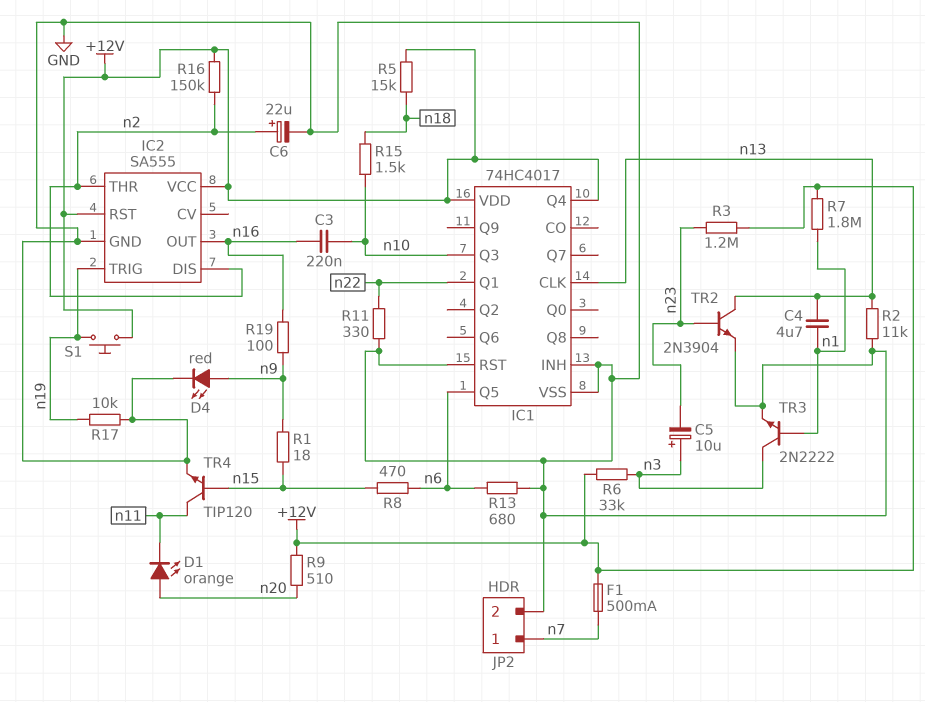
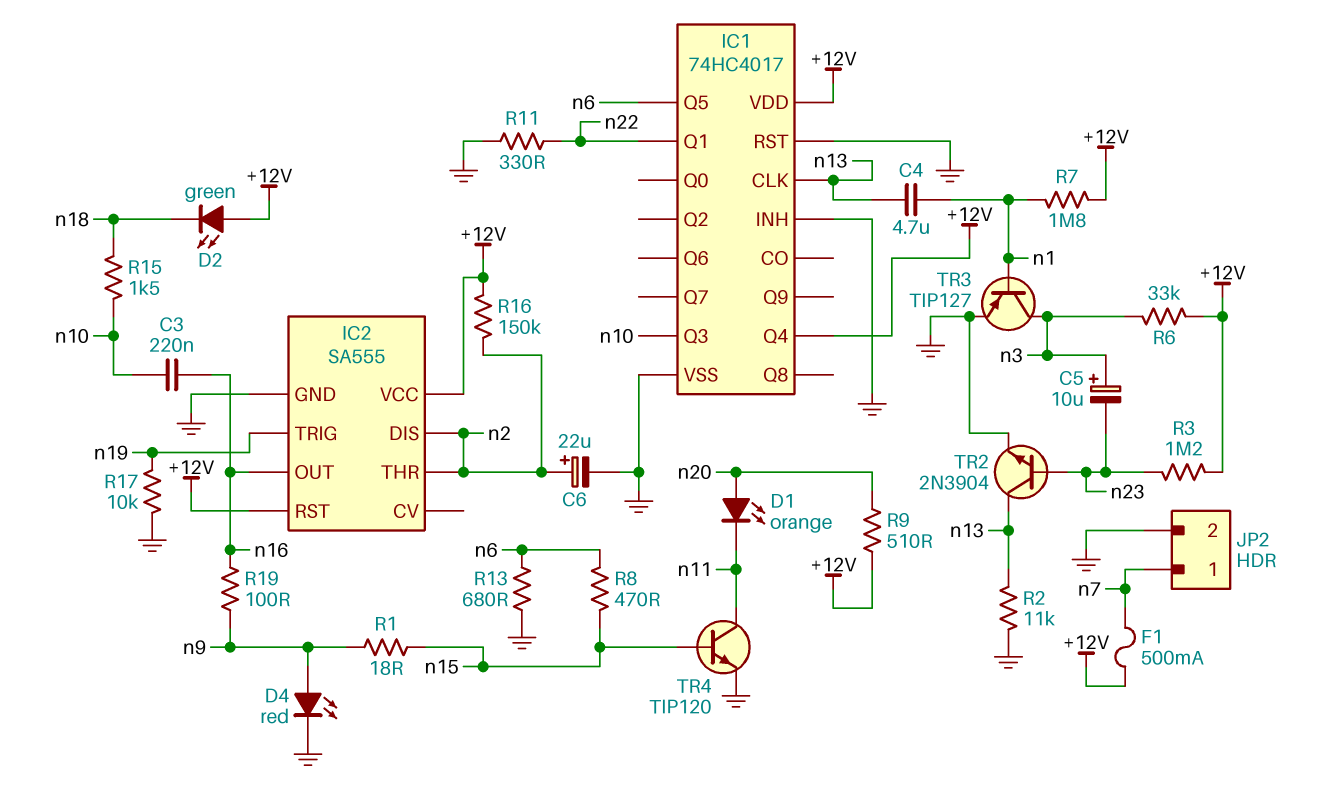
D2: none -> LED green (A +12V, K n18)
R5: 15k (+12V, n18) -> none
S1: button (+12V, n19) -> none
TR3: NPN 2N2222 (B n1, C n3, E GND) -> PNP TIP127 (B n1, C n3, E GND)

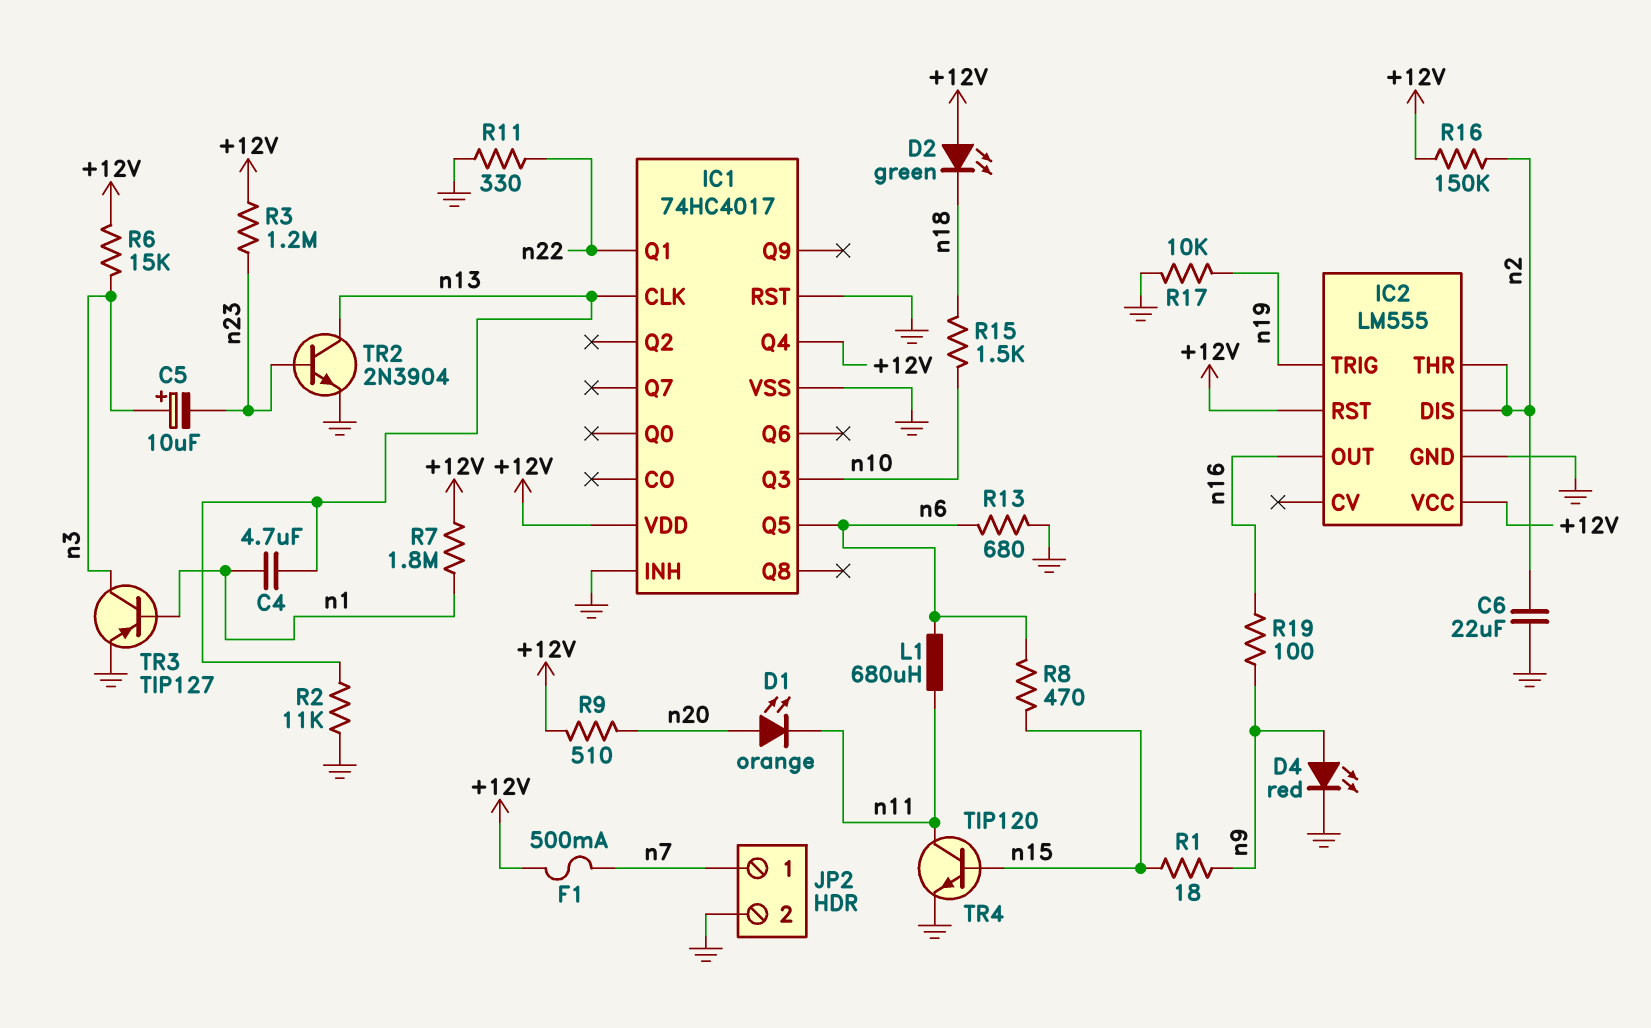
C3: 220nF (n10, n16) -> none
C6: 22uF (plus n2, minus GND) -> 22uF (GND, n2)
IC2: SA555 -> LM555
L1: none -> 680uH (n6, n11)
R6: 33k (+12V, n3) -> 15k (+12V, n3)

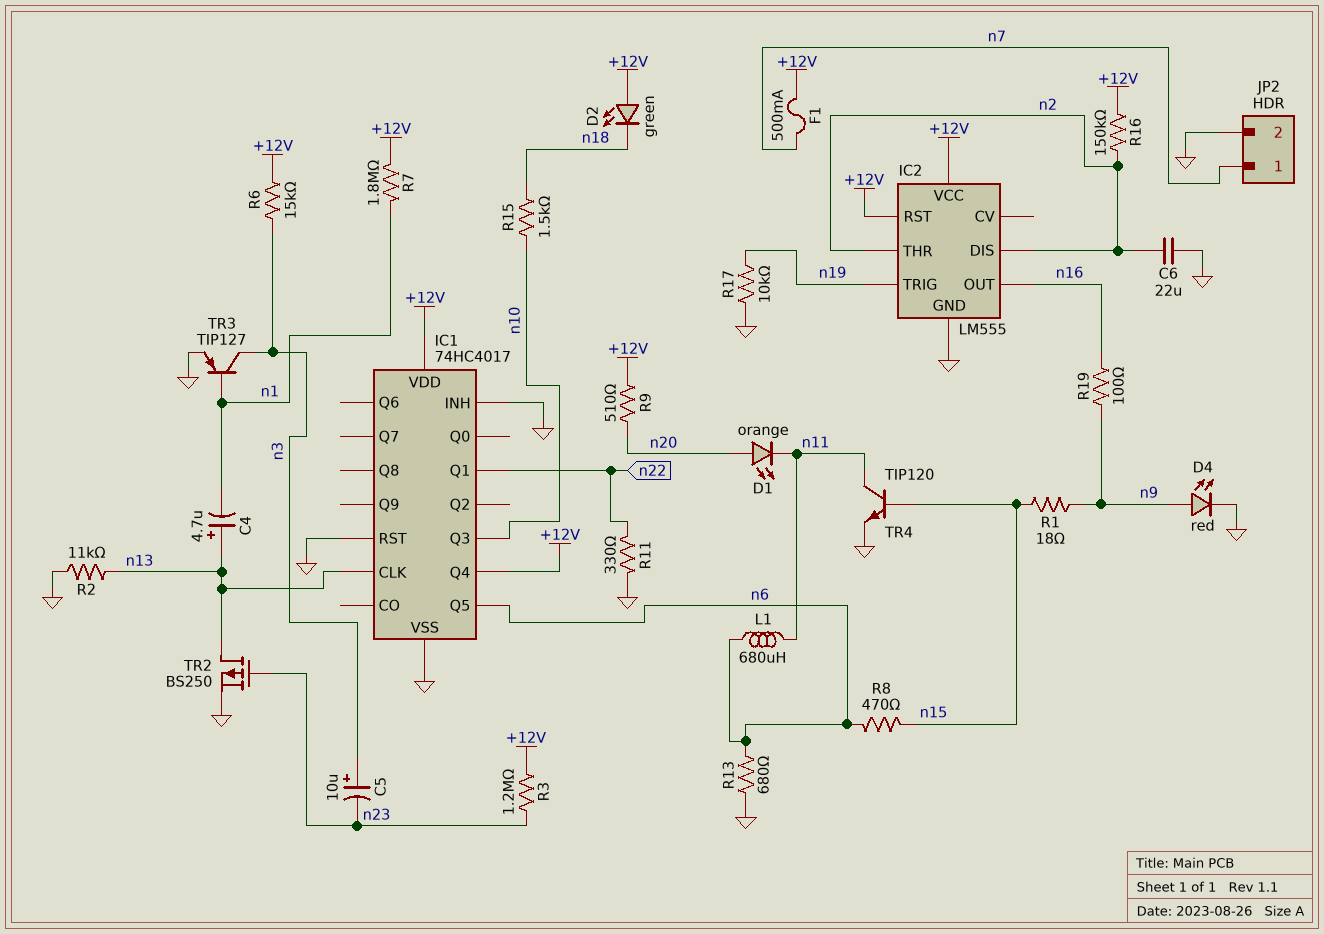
C4: 4.7uF (n1, n13) -> 4.7uF (plus n13, minus n1)
TR2: NPN 2N3904 (B n23, C n13, E GND) -> PMOS BS250 (G n23, D n13, S GND)

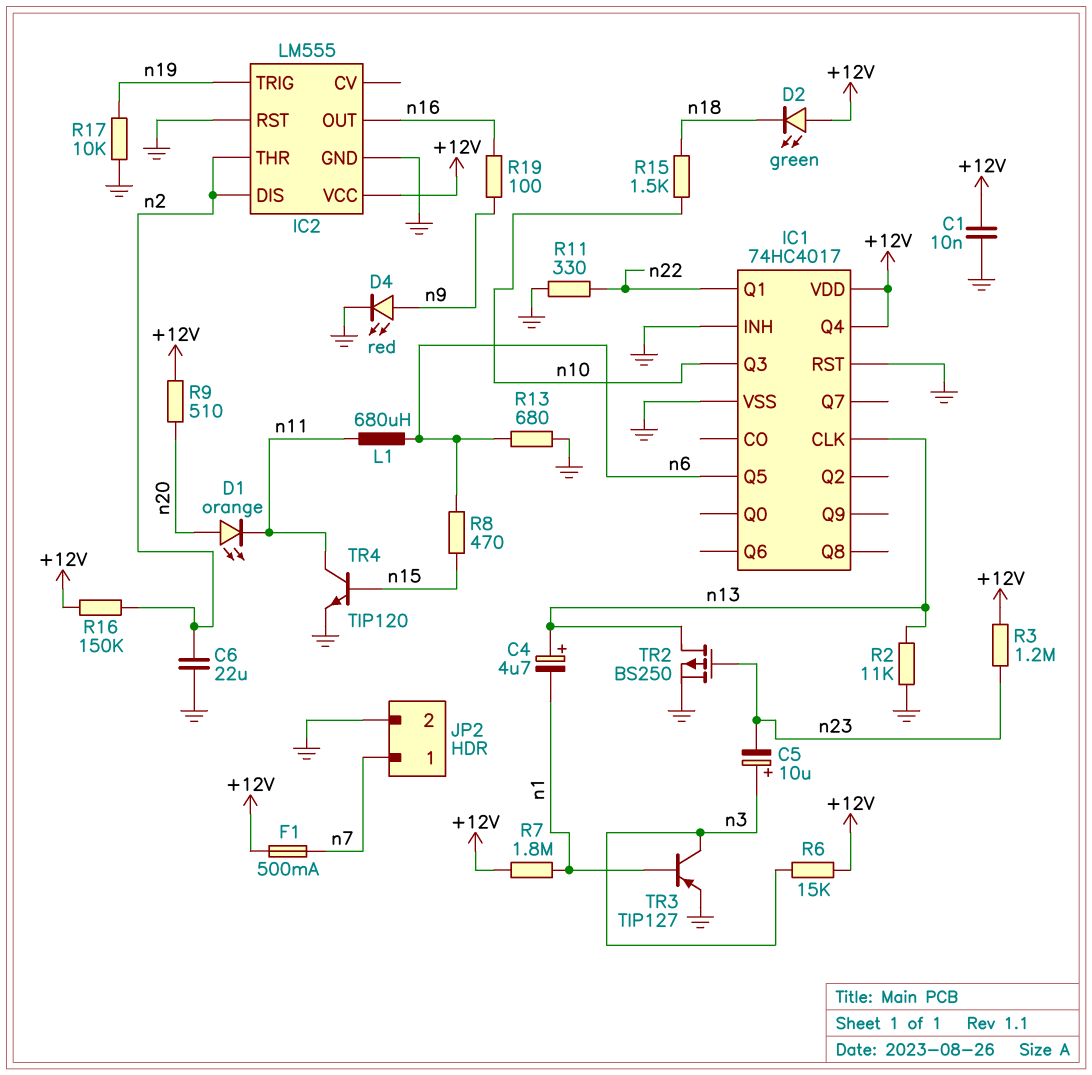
C1: none -> 10nF (+12V, GND)
IC2 pin RST: +12V -> GND
R1: 18 (n9, n15) -> none

